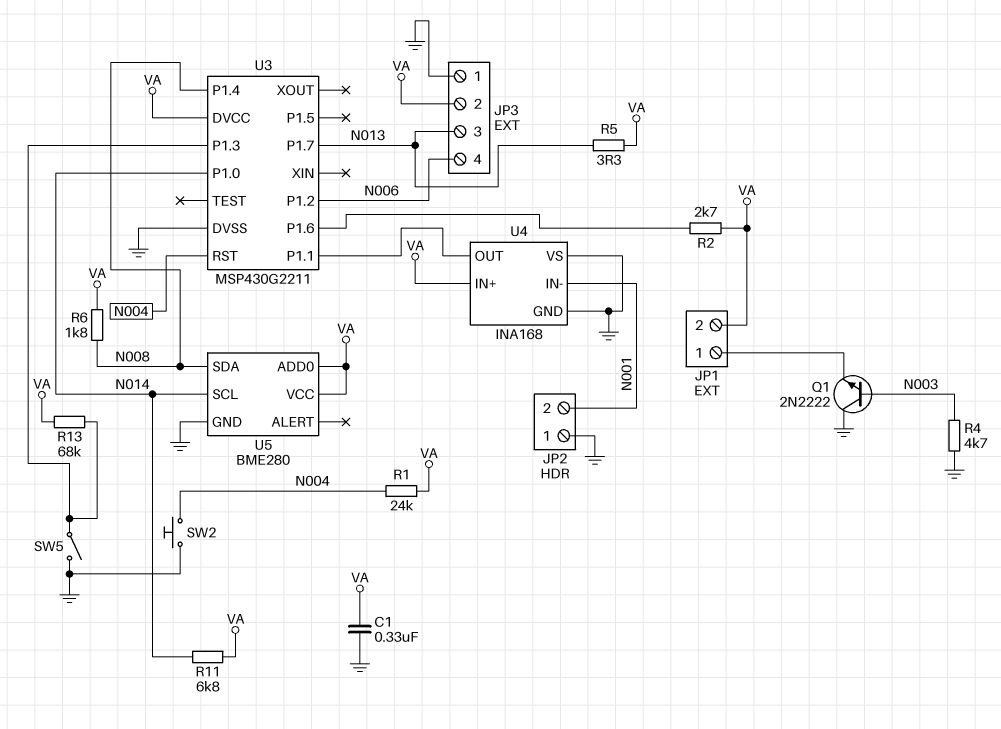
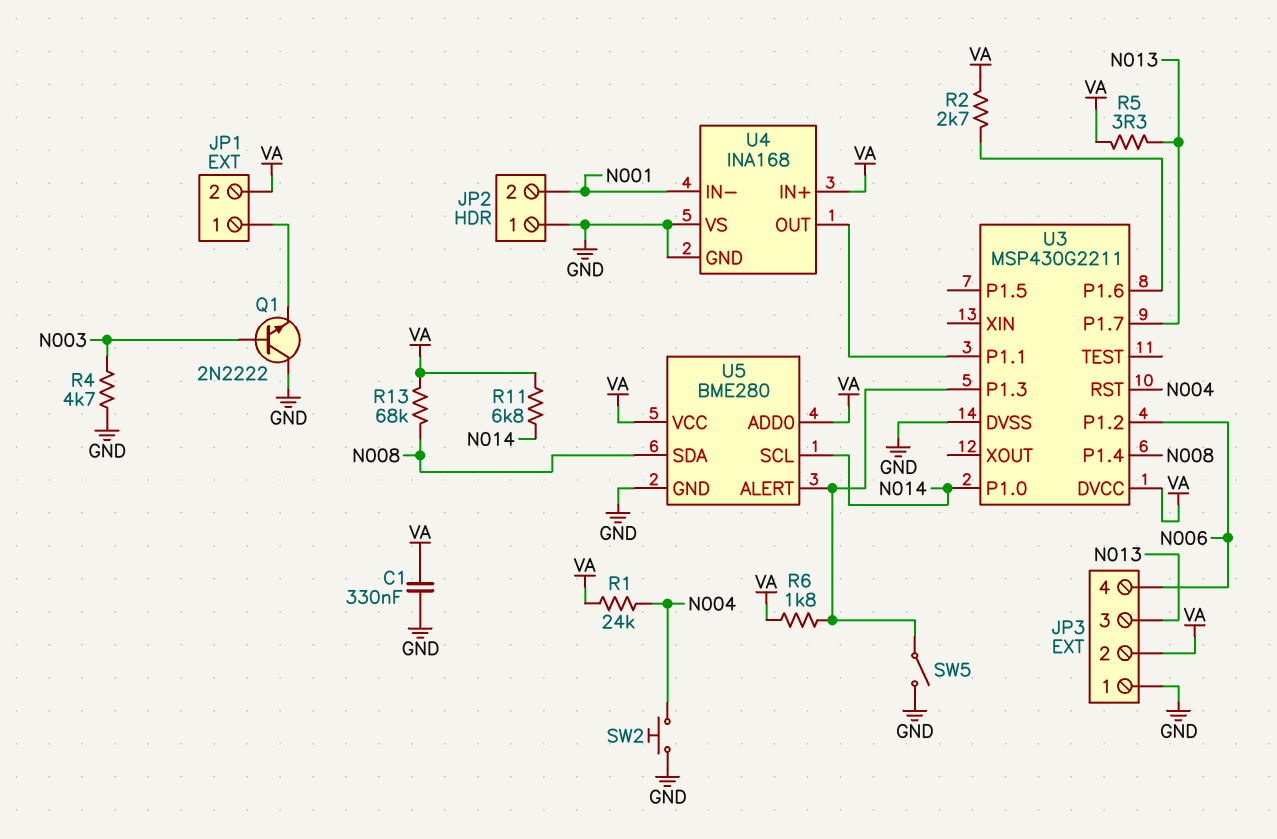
R6: 1.8k (N008, VA) -> 1.8k (U3/P1.3, VA)
R13: 68k (U3/P1.3, VA) -> 68k (N008, VA)
U5 pin ALERT: none -> U3/P1.3

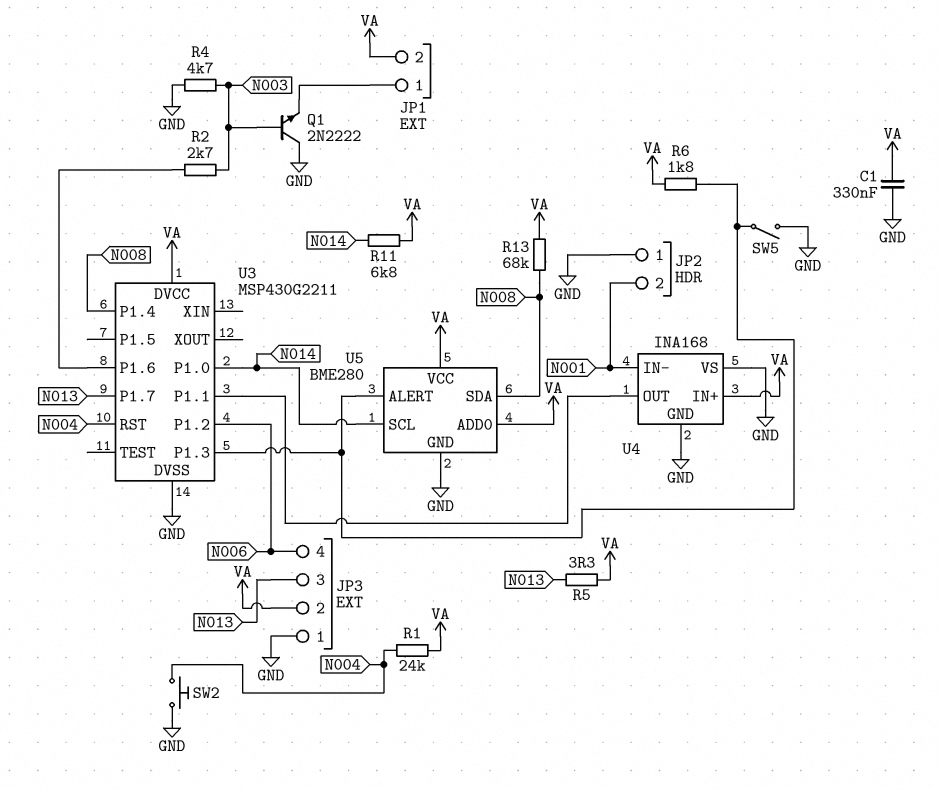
R2: 2.7k (U3/P1.6, VA) -> 2.7k (N003, U3/P1.6)

